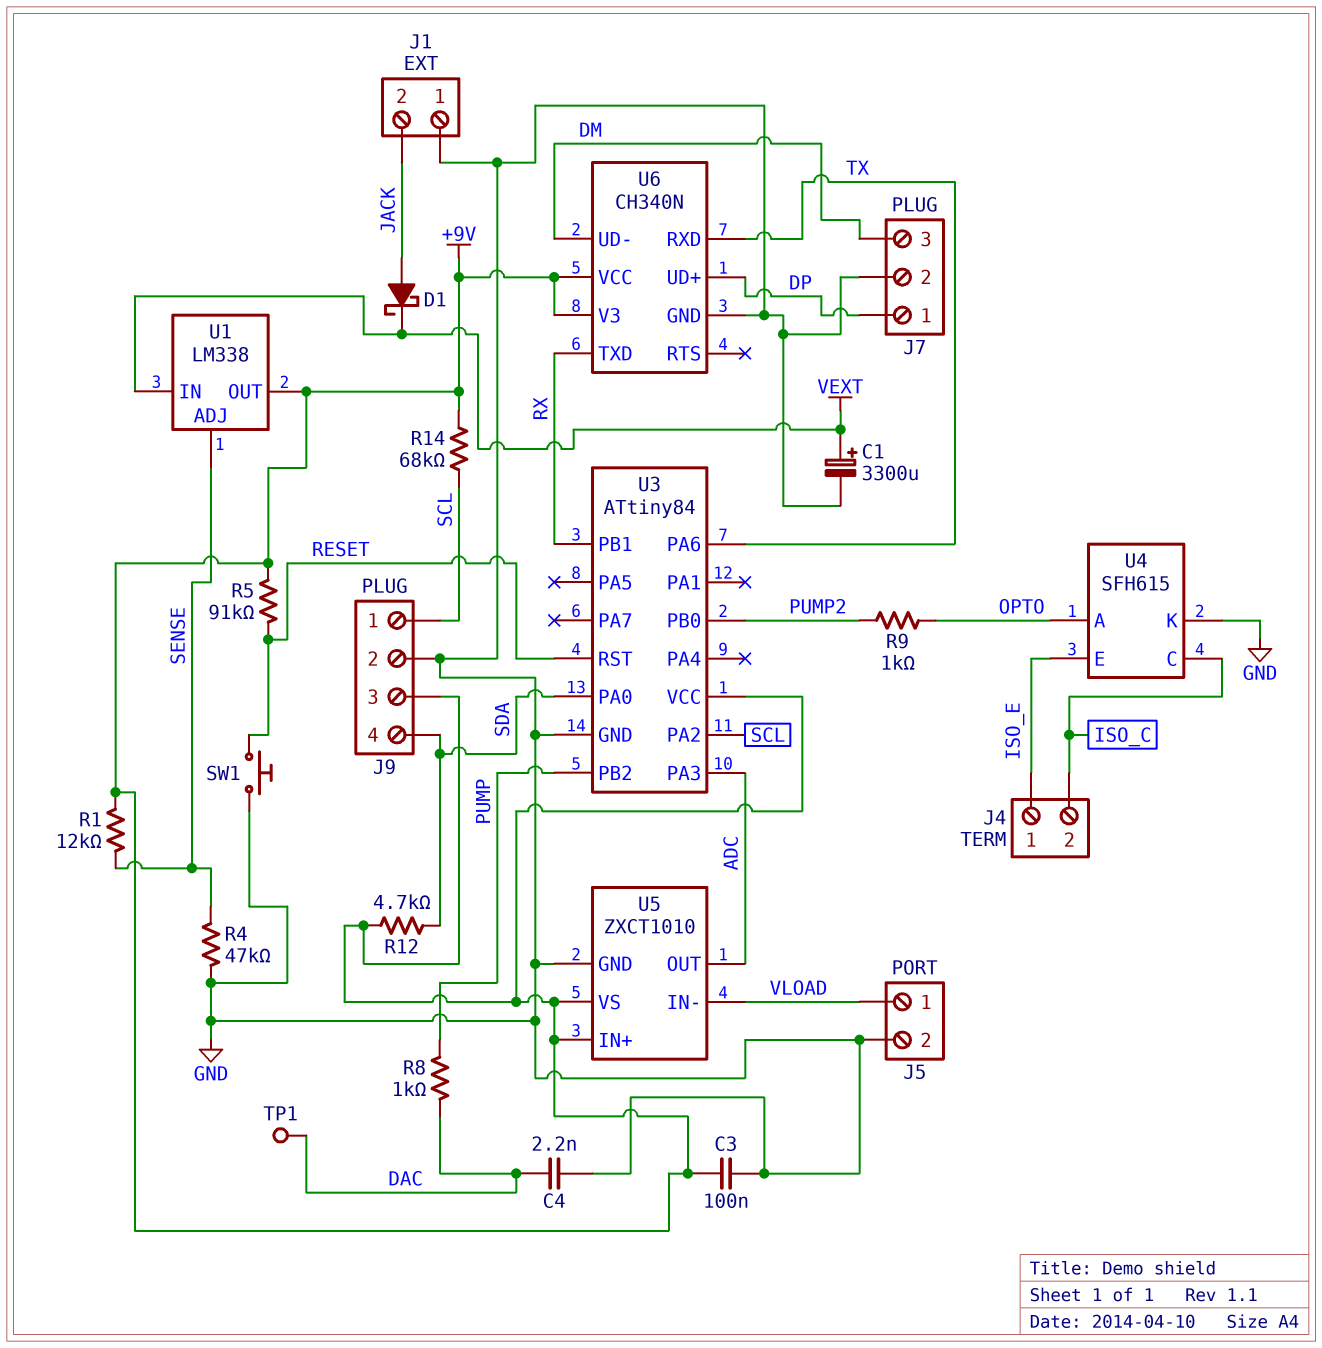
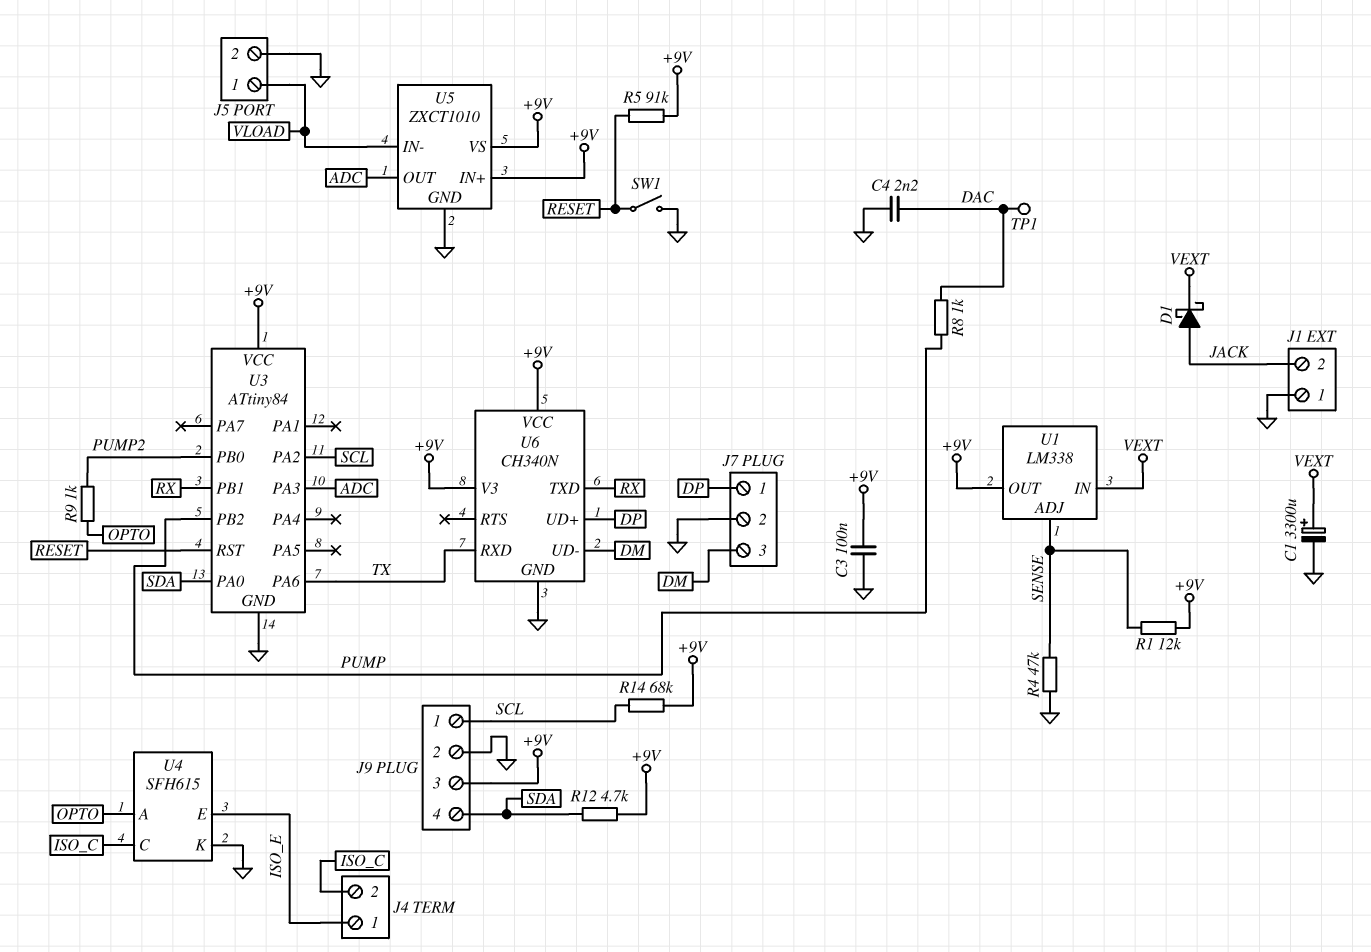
SW1: button (GND, RESET) -> switch (GND, RESET)

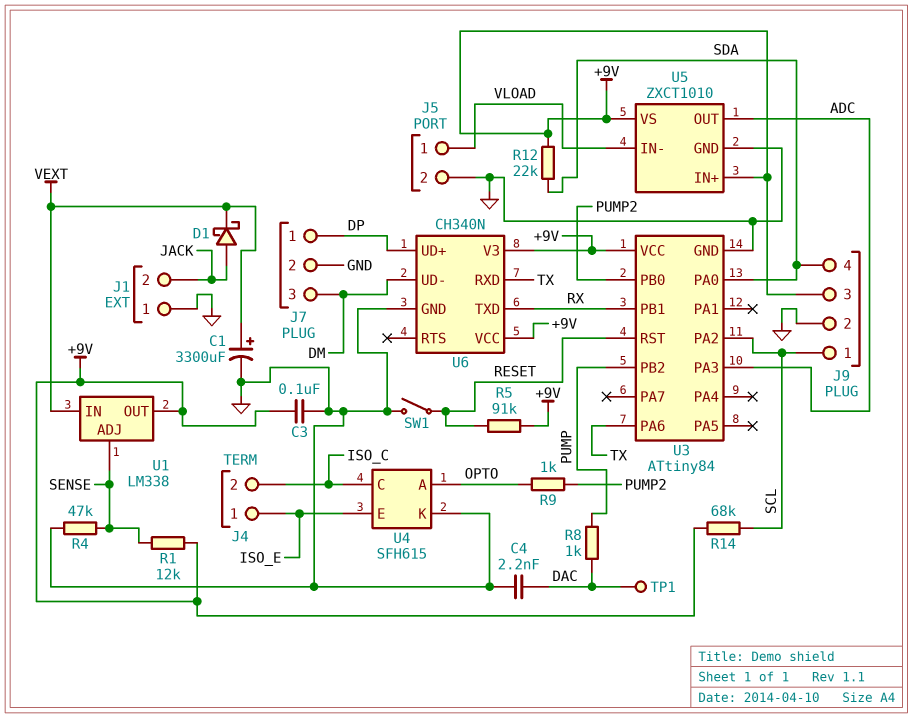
R12: 4.7k (+9V, SDA) -> 22k (+9V, SDA)

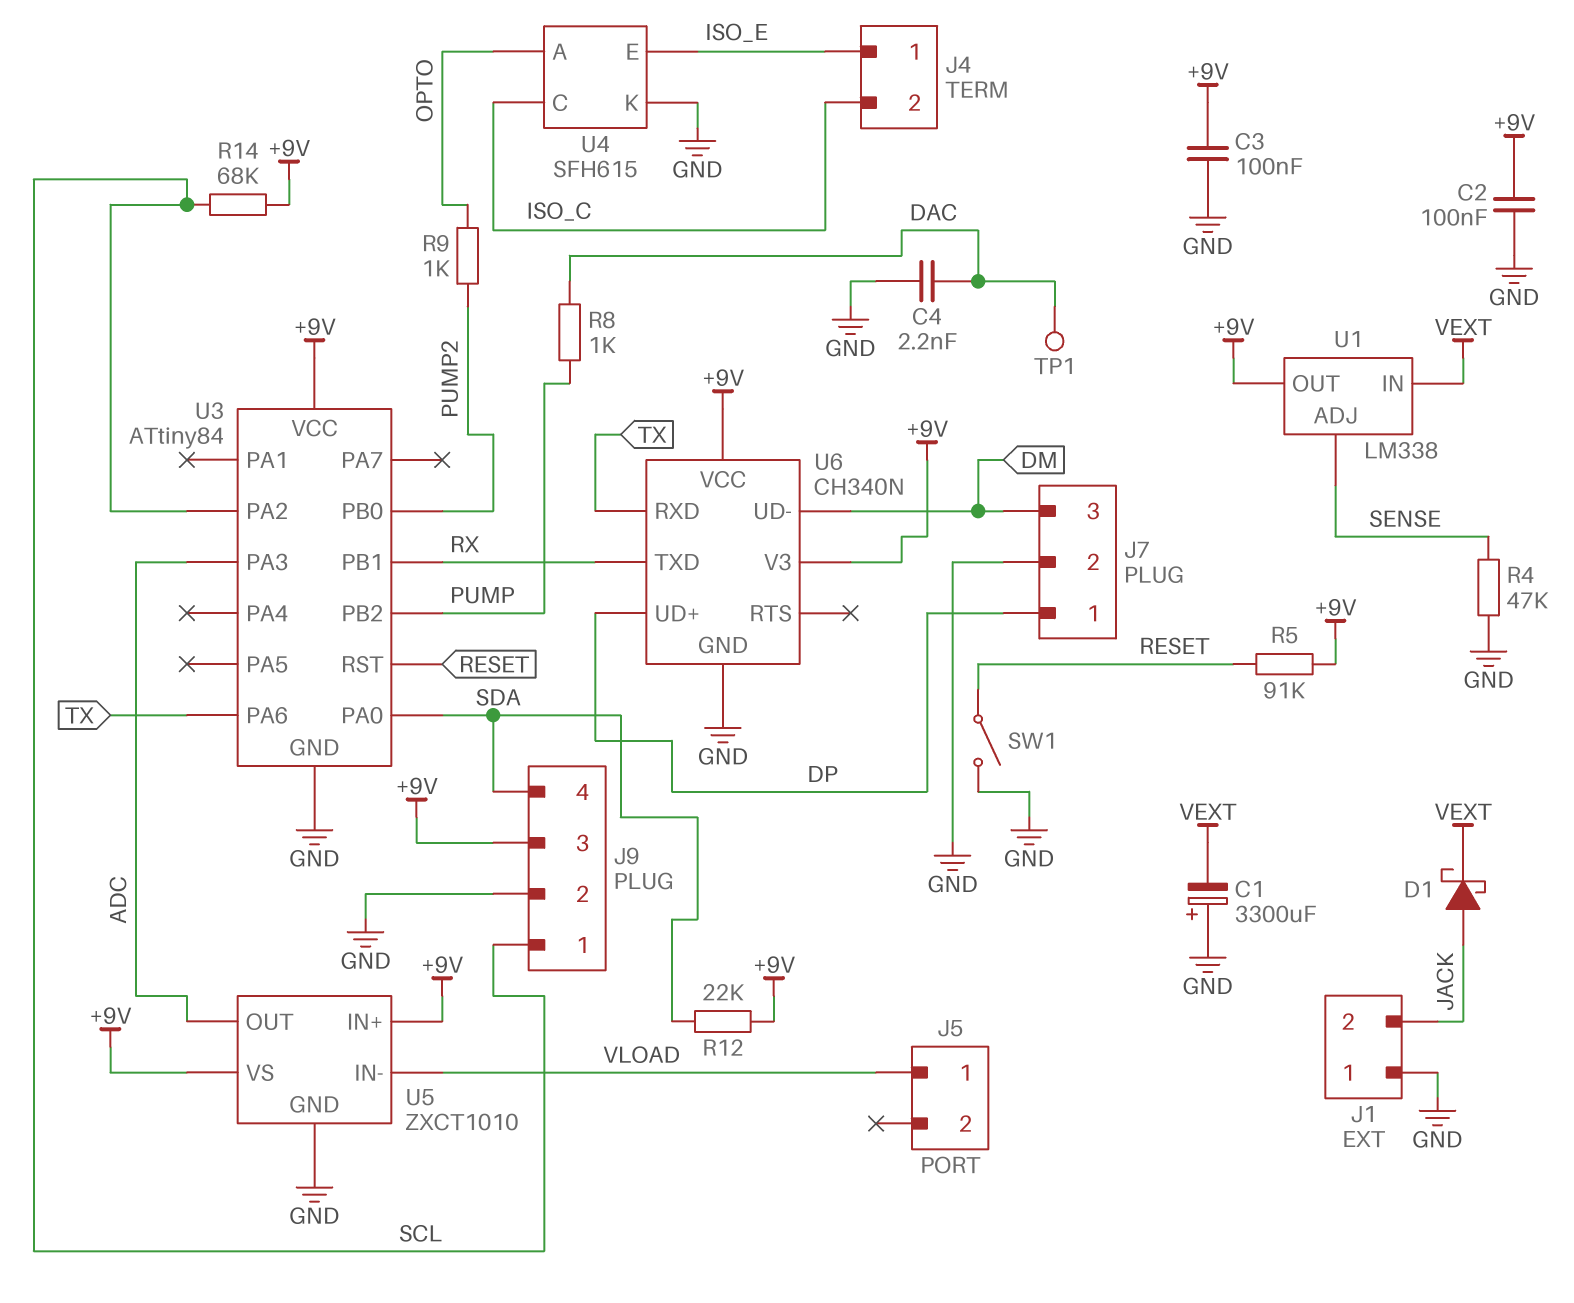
C1: 3300uF (plus VEXT, minus GND) -> 3300uF (plus GND, minus VEXT)
C2: none -> 100nF (+9V, GND)
J5 pin 2: GND -> none
R1: 12k (+9V, SENSE) -> none

